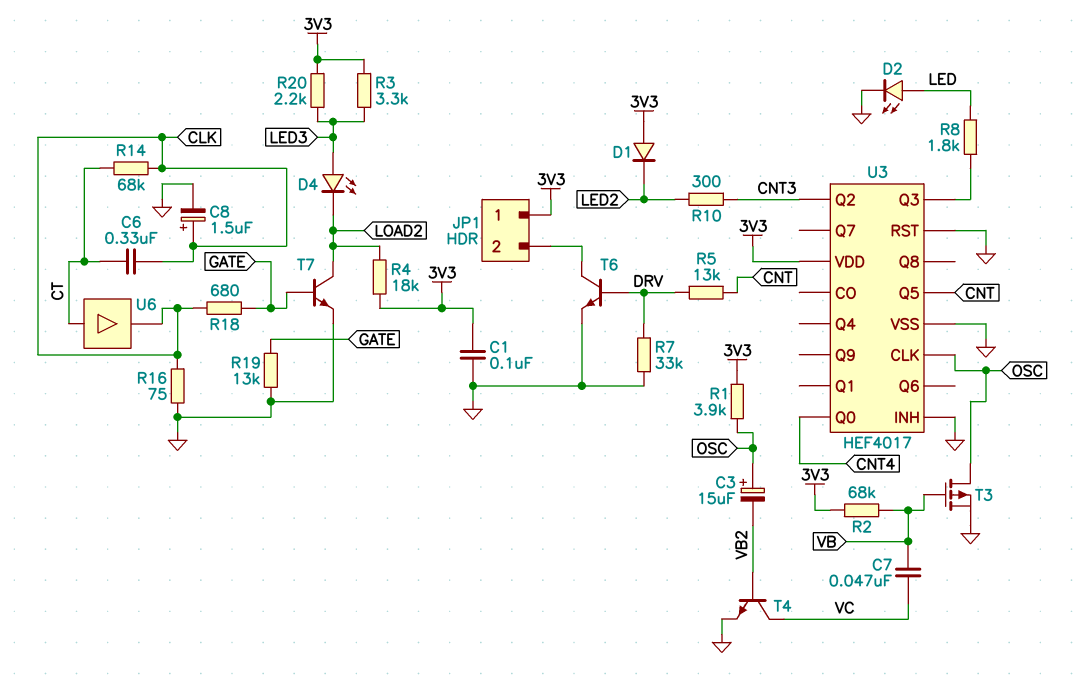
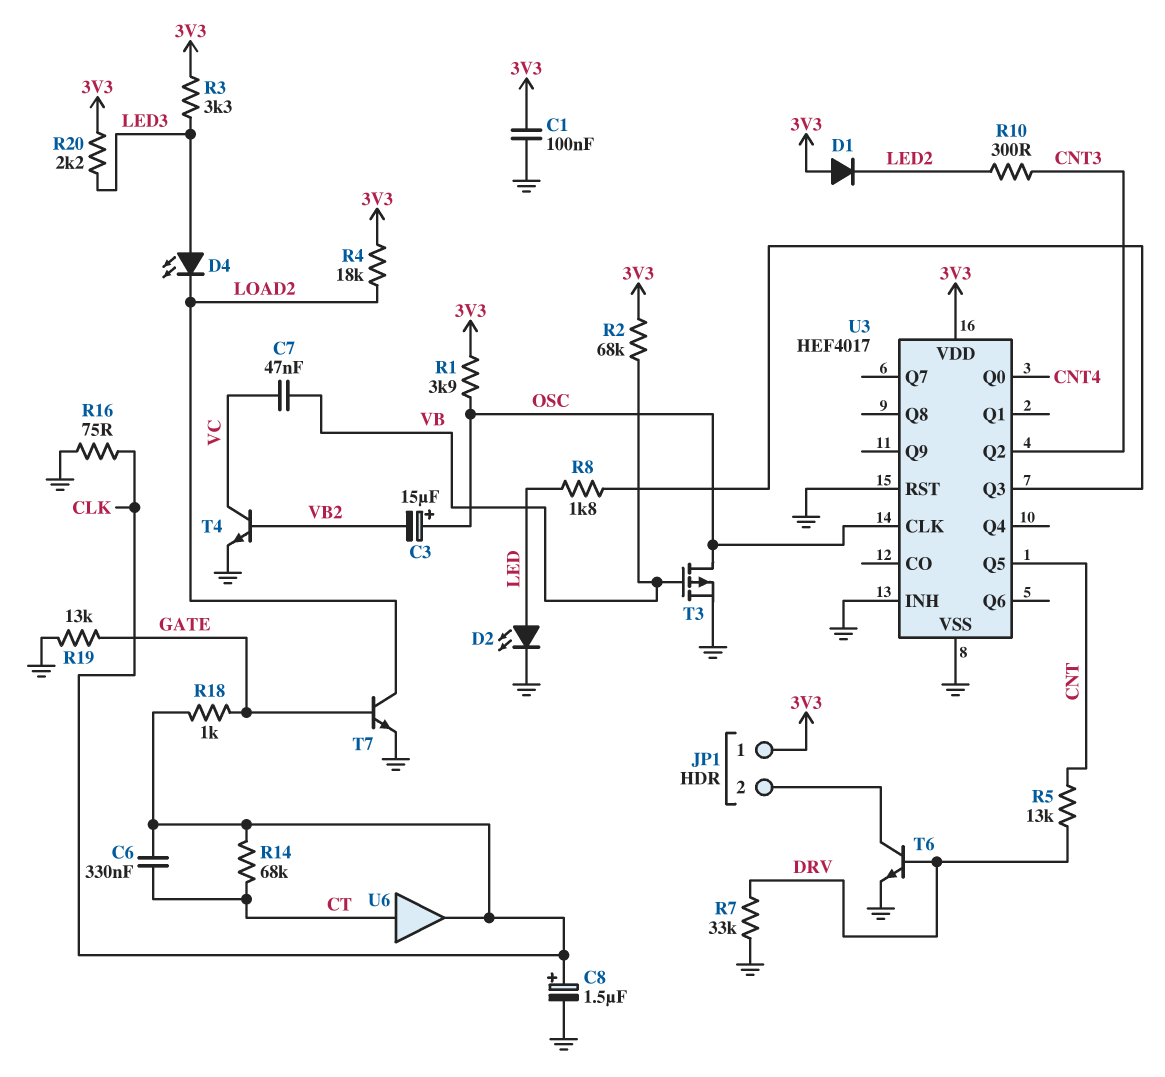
R18: 680 (CLK, GATE) -> 1k (CLK, GATE)

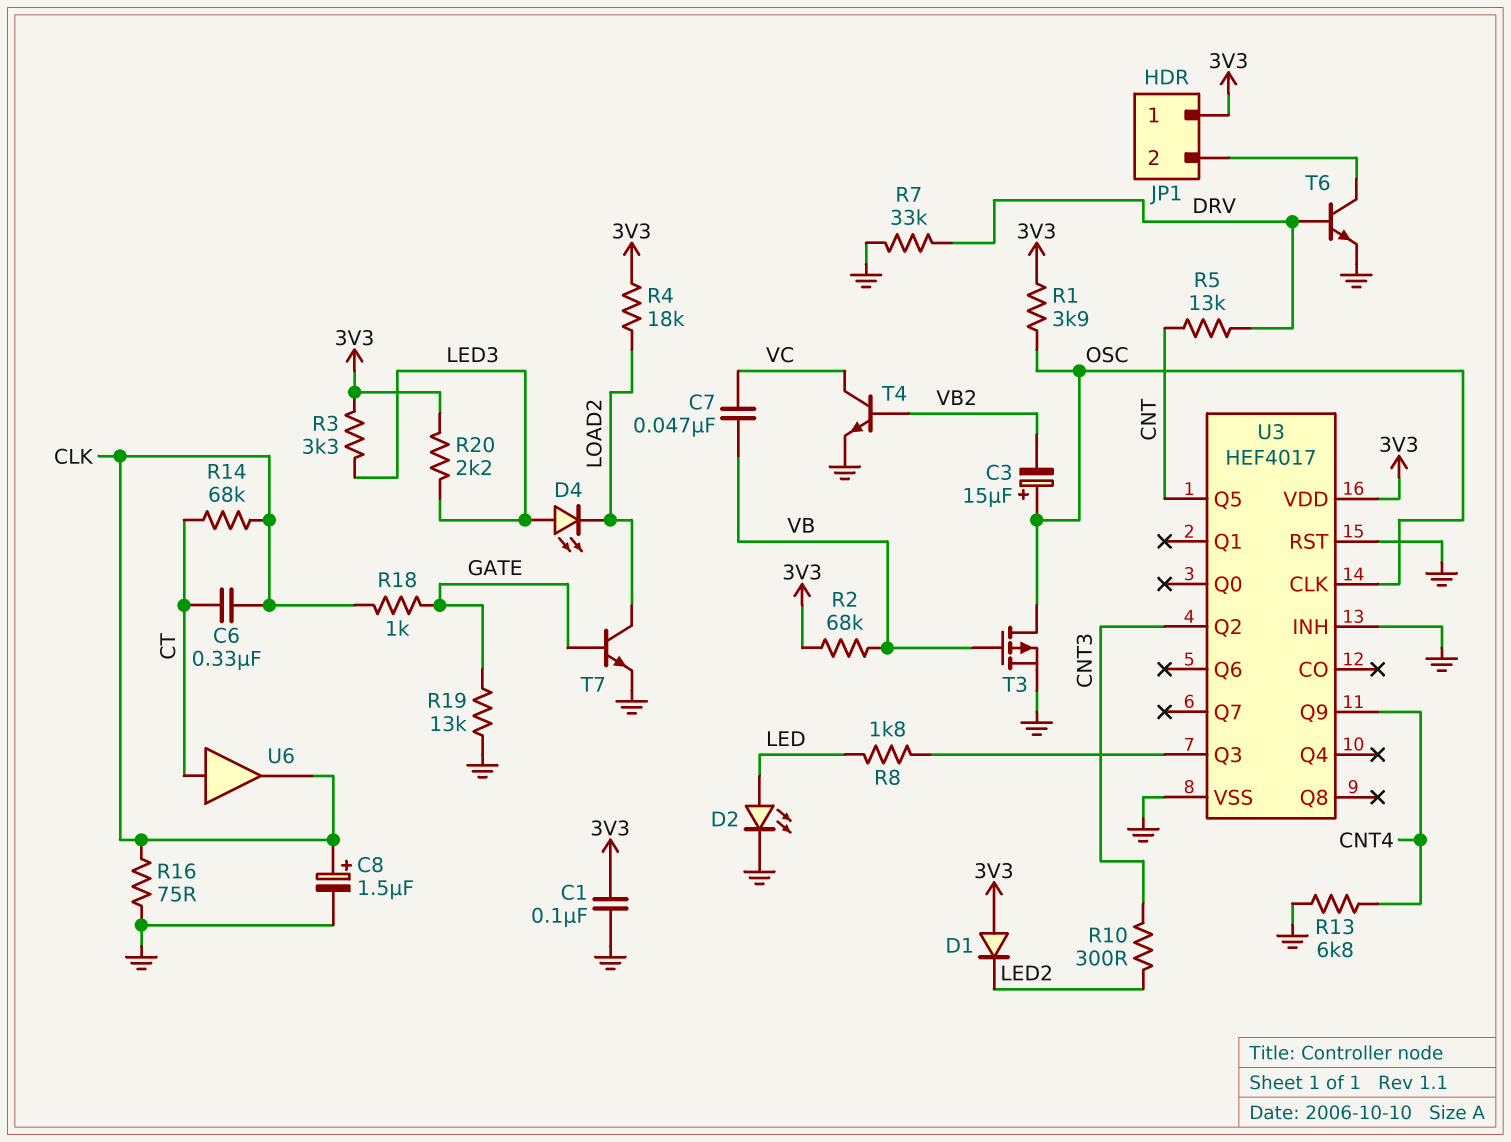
R13: none -> 6.8k (CNT4, GND)
U3 pin Q0: CNT4 -> none
U3 pin Q9: none -> CNT4

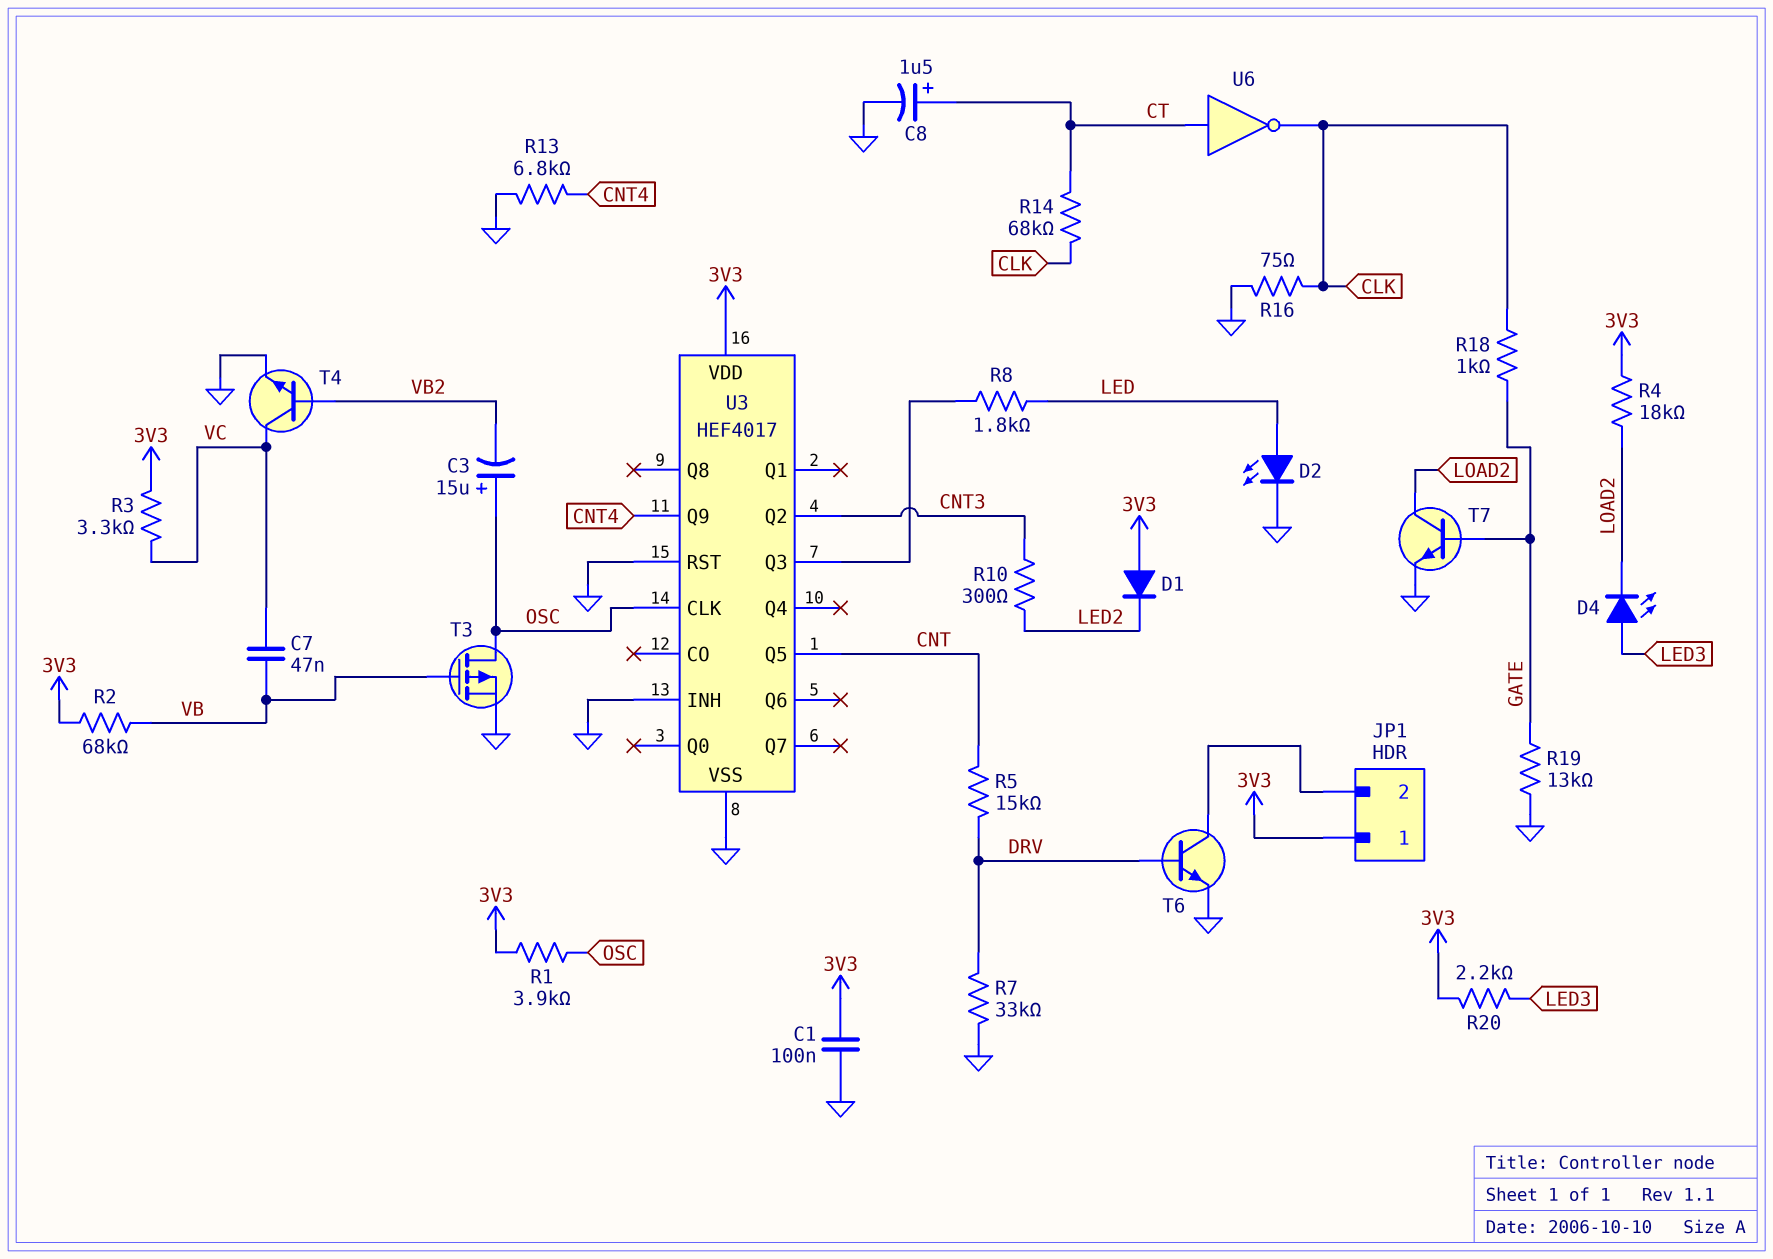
C6: 330nF (CLK, CT) -> none
C8: 1.5uF (plus CLK, minus GND) -> 1.5uF (plus CT, minus GND)
R3: 3.3k (3V3, LED3) -> 3.3k (3V3, VC)
R5: 13k (CNT, DRV) -> 15k (CNT, DRV)
U6: buffer (in CT, out CLK) -> NOT (in CT, out CLK)

